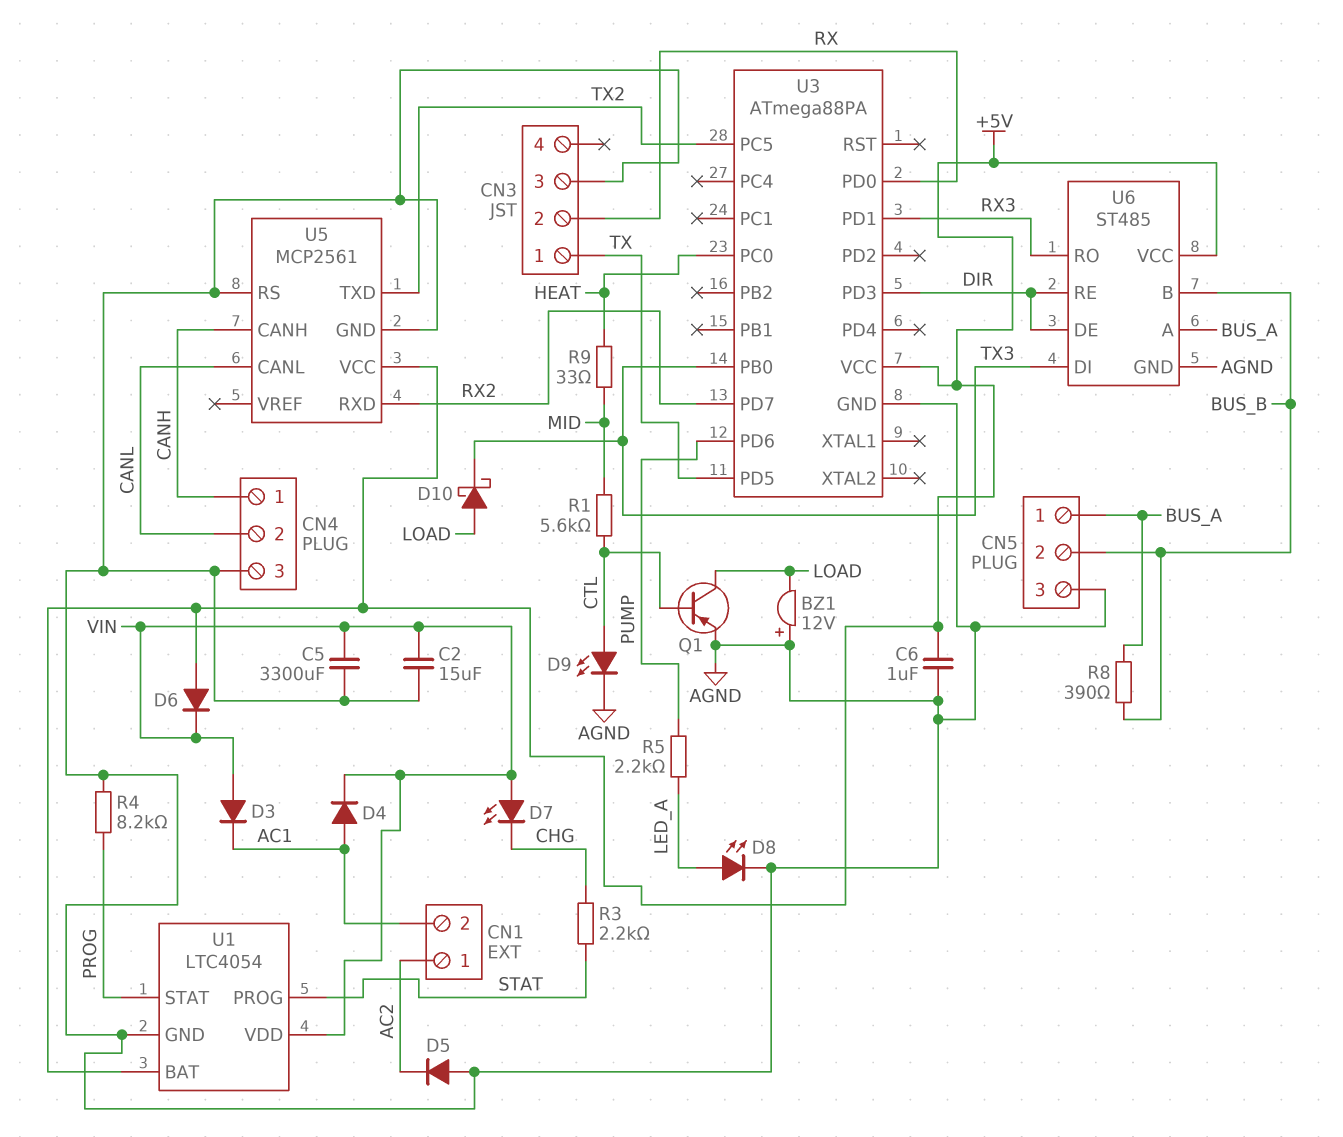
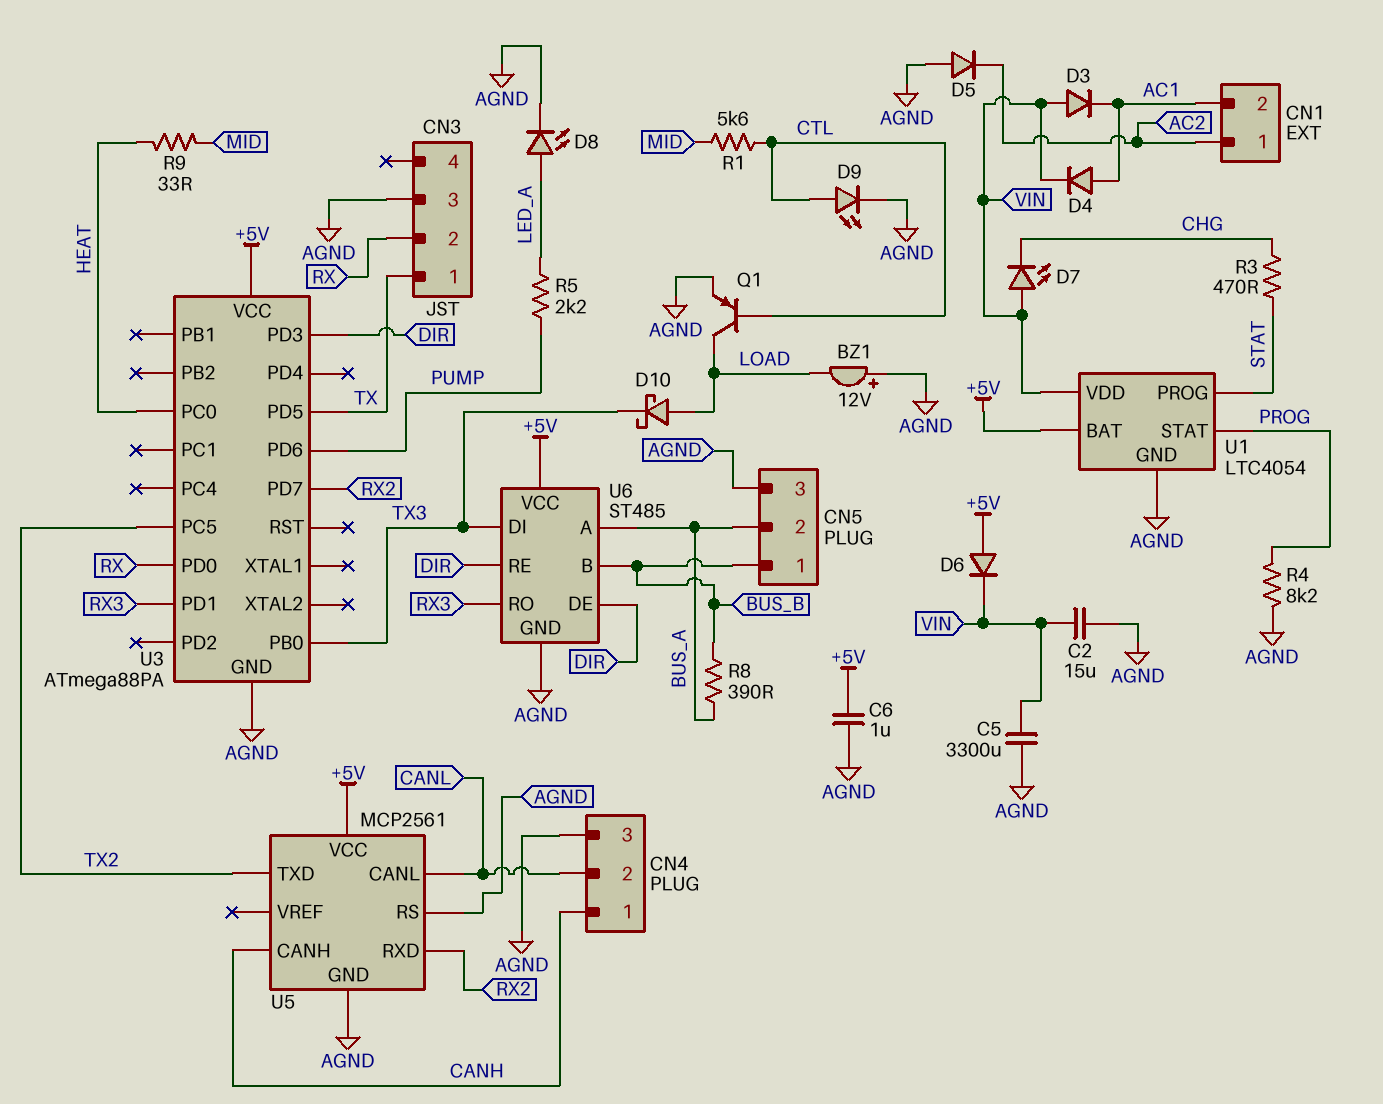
CN5 pin 1: BUS_A -> BUS_B
CN5 pin 2: BUS_B -> BUS_A
R3: 2.2k (CHG, STAT) -> 470 (CHG, STAT)

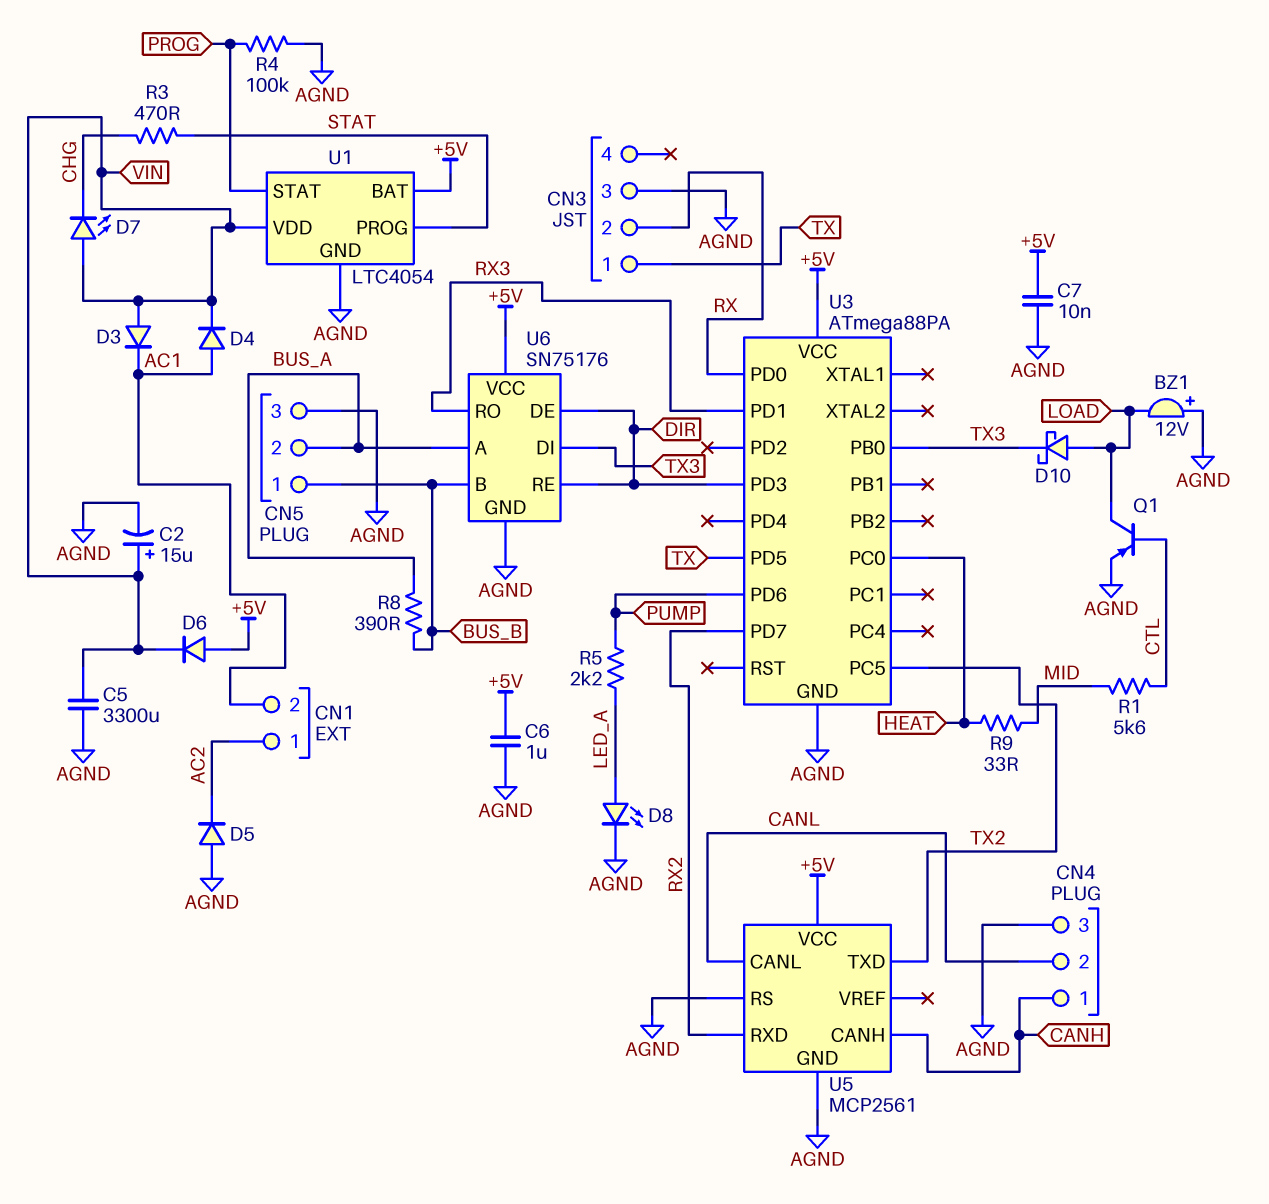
C2: 15uF (AGND, VIN) -> 15uF (plus VIN, minus AGND)
C7: none -> 10nF (+5V, AGND)
D9: LED (A CTL, K AGND) -> none
R4: 8.2k (AGND, PROG) -> 100k (AGND, PROG)
U6: ST485 -> SN75176

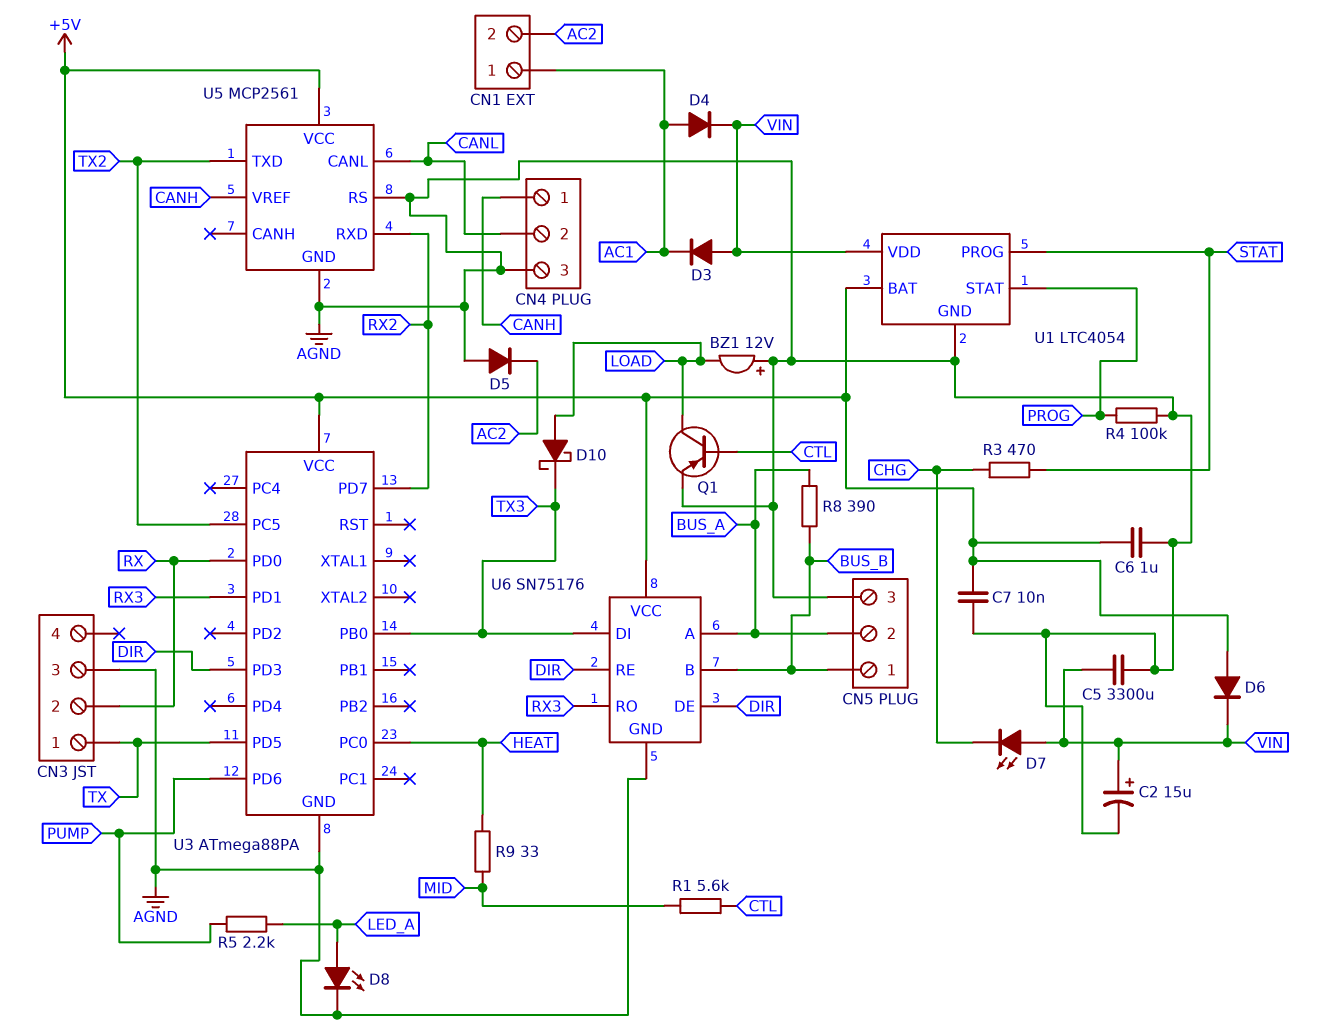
CN1 pin 1: AC2 -> AC1
CN1 pin 2: AC1 -> AC2
U5 pin CANH: CANH -> none
U5 pin VREF: none -> CANH

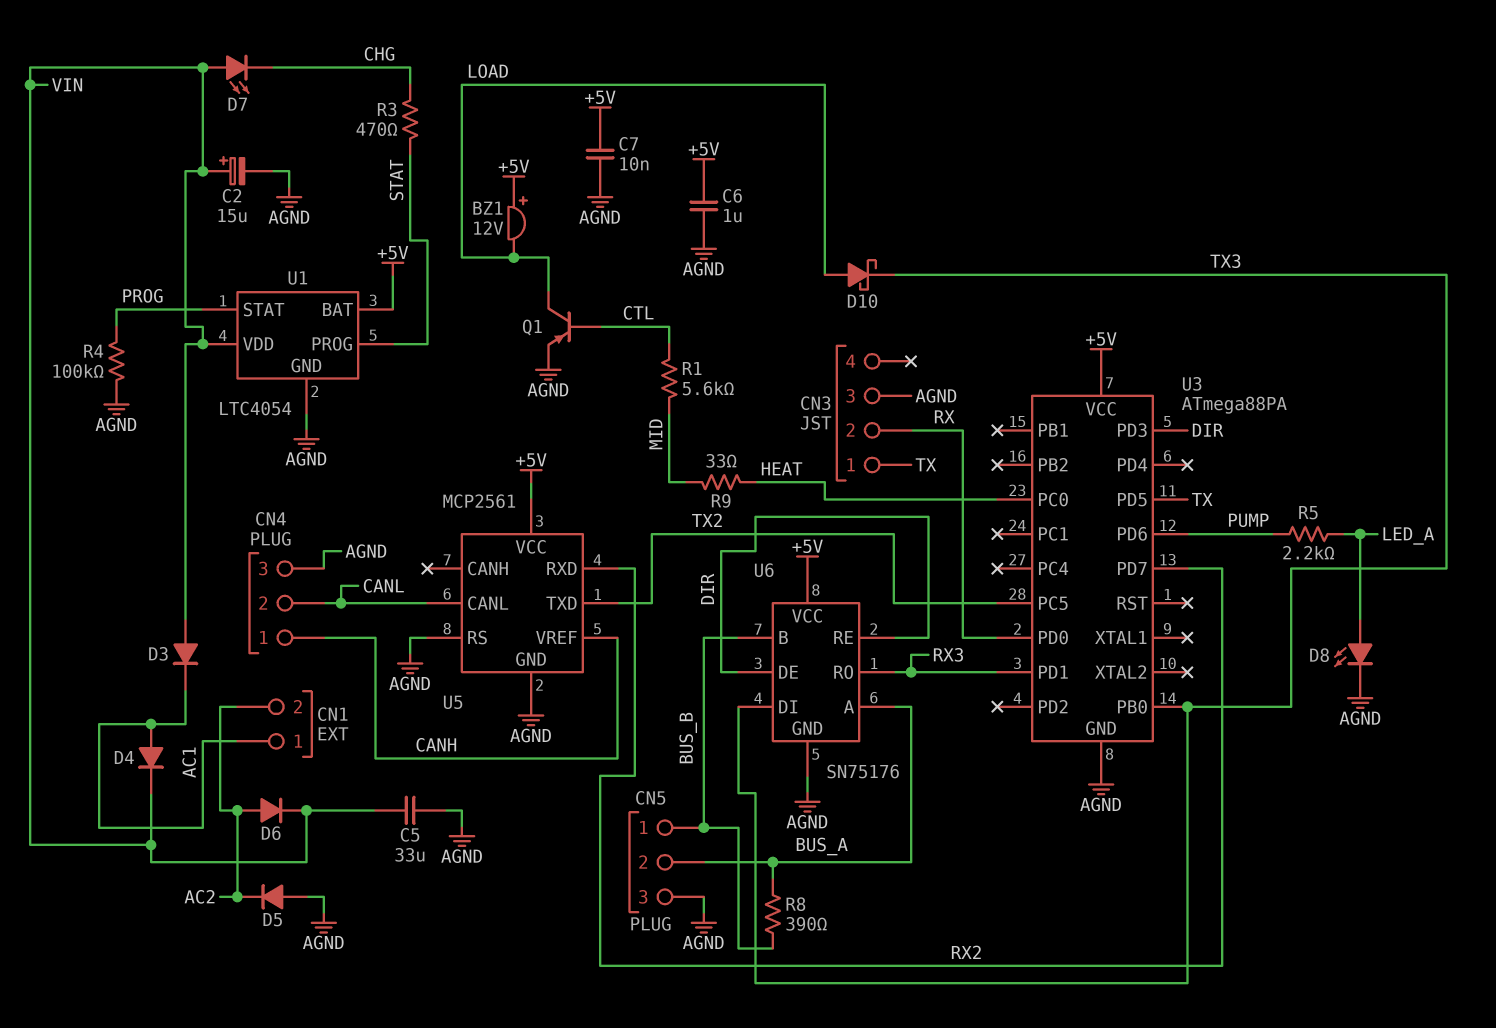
BZ1: buzzer 12V (plus AGND, minus LOAD) -> buzzer 12V (plus +5V, minus LOAD)
C5: 3300uF (AGND, VIN) -> 33uF (AGND, VIN)
D6: diode (A +5V, K VIN) -> diode (A AC2, K VIN)

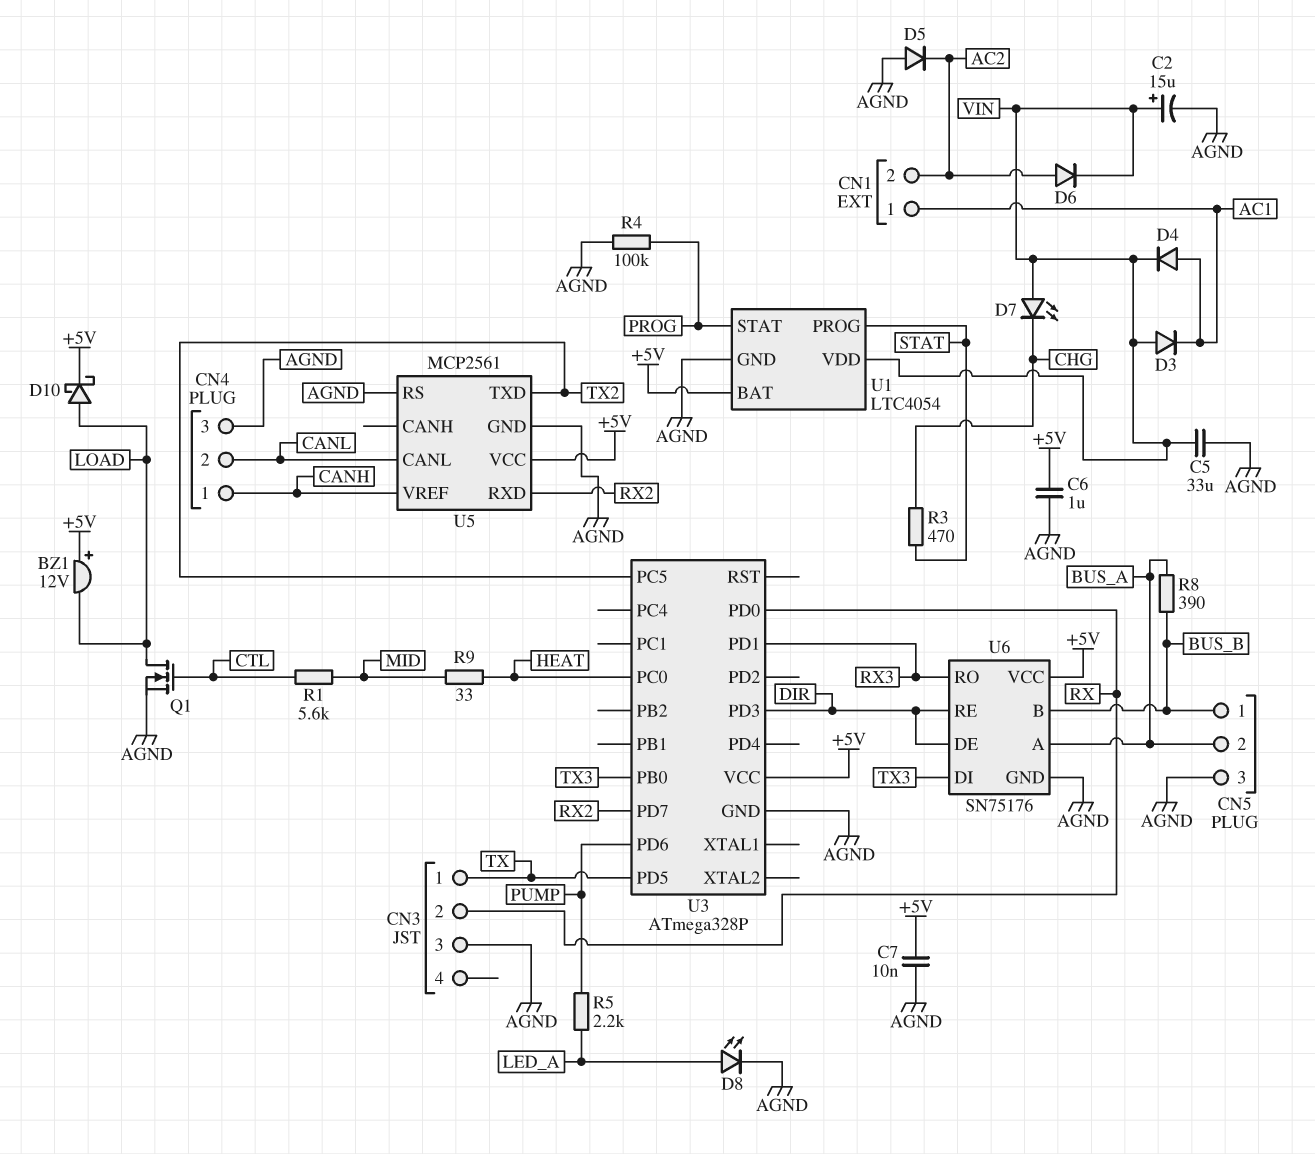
D10: schottky (A LOAD, K TX3) -> schottky (A LOAD, K +5V)
Q1: PNP (B CTL, C LOAD, E AGND) -> NMOS (G CTL, D LOAD, S AGND)
U3: ATmega88PA -> ATmega328P

